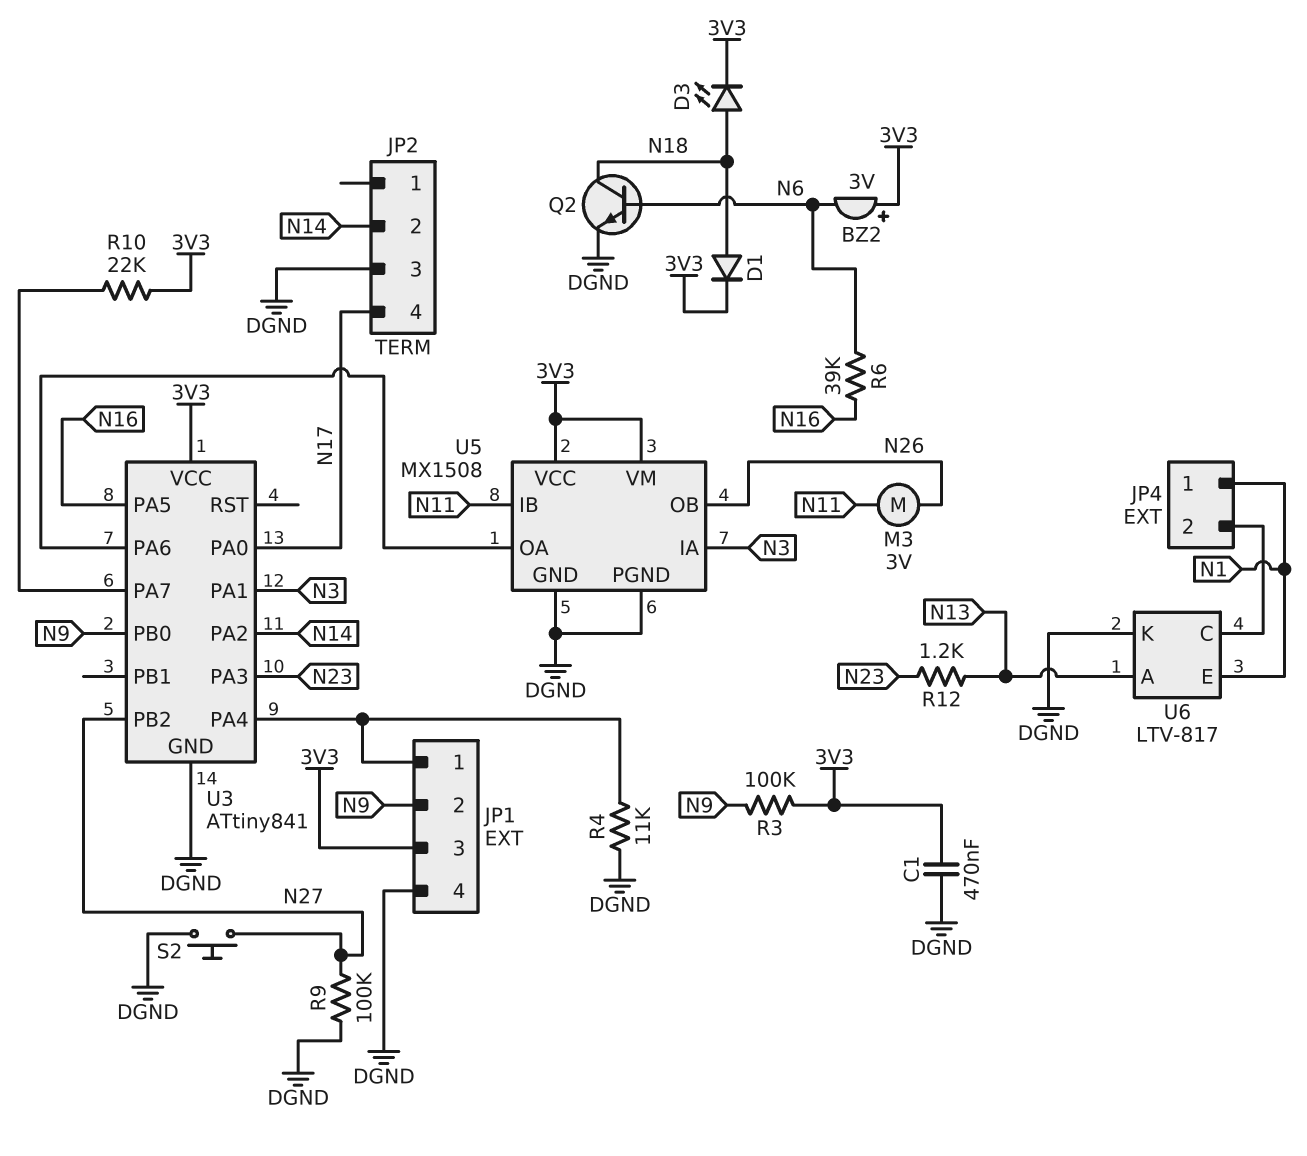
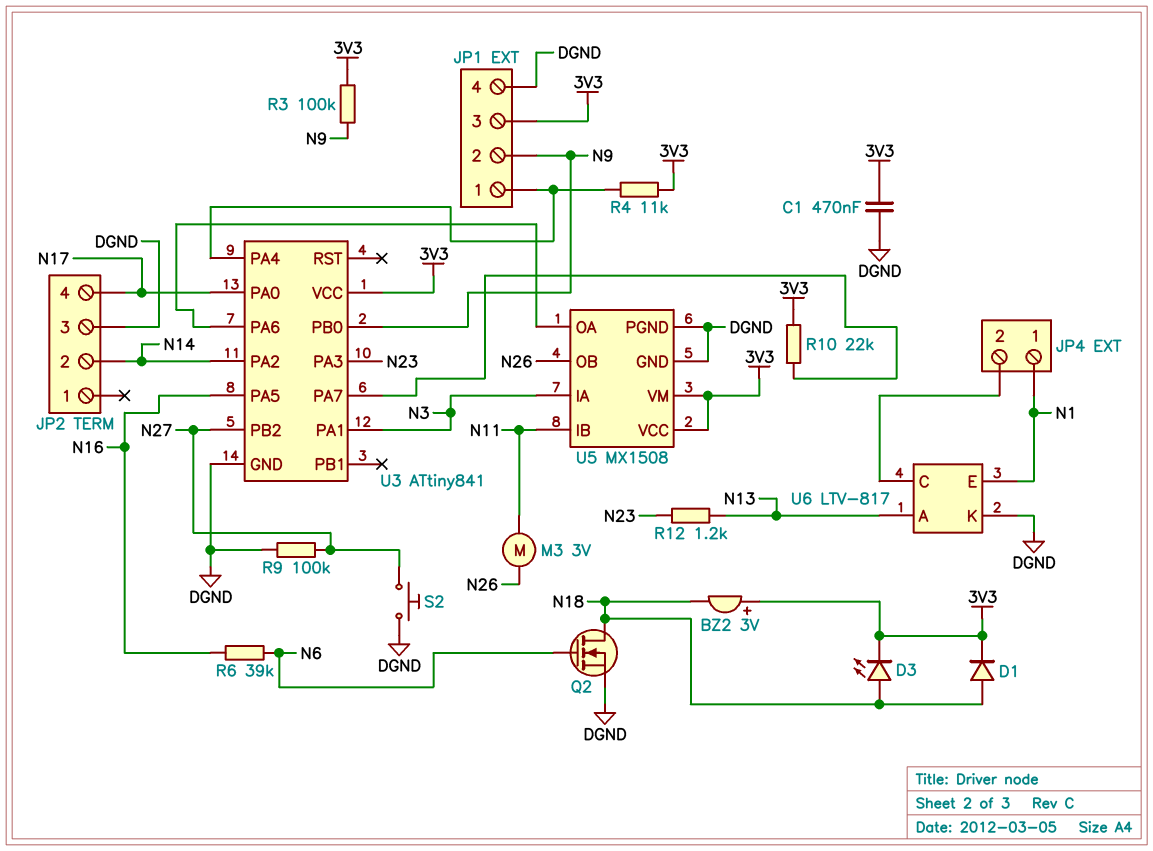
BZ2: buzzer 3V (plus 3V3, minus N6) -> buzzer 3V (plus 3V3, minus N18)
Q2: NPN (B N6, C N18, E DGND) -> NMOS (G N6, D N18, S DGND)
R4: 11k (DGND, JP1/1) -> 11k (3V3, JP1/1)

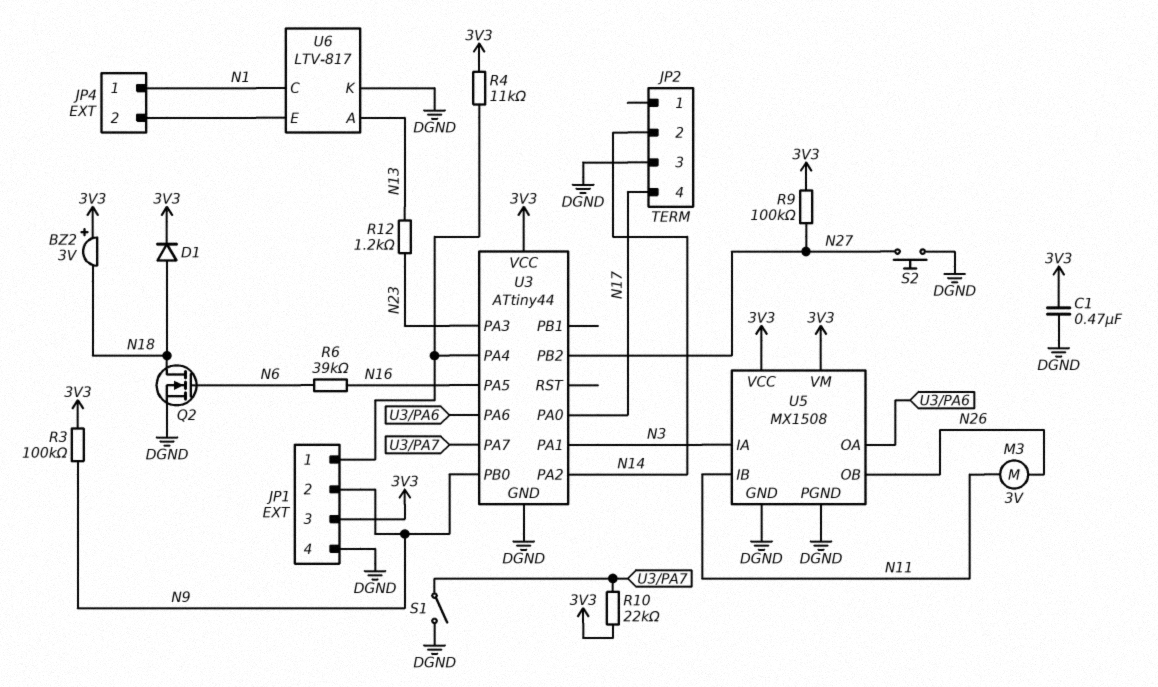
D3: LED (A N18, K 3V3) -> none
R9: 100k (DGND, N27) -> 100k (3V3, N27)
S1: none -> switch (DGND, U3/PA7)
U3: ATtiny841 -> ATtiny44
U6 pin C: JP4/2 -> N1
U6 pin E: N1 -> JP4/2

